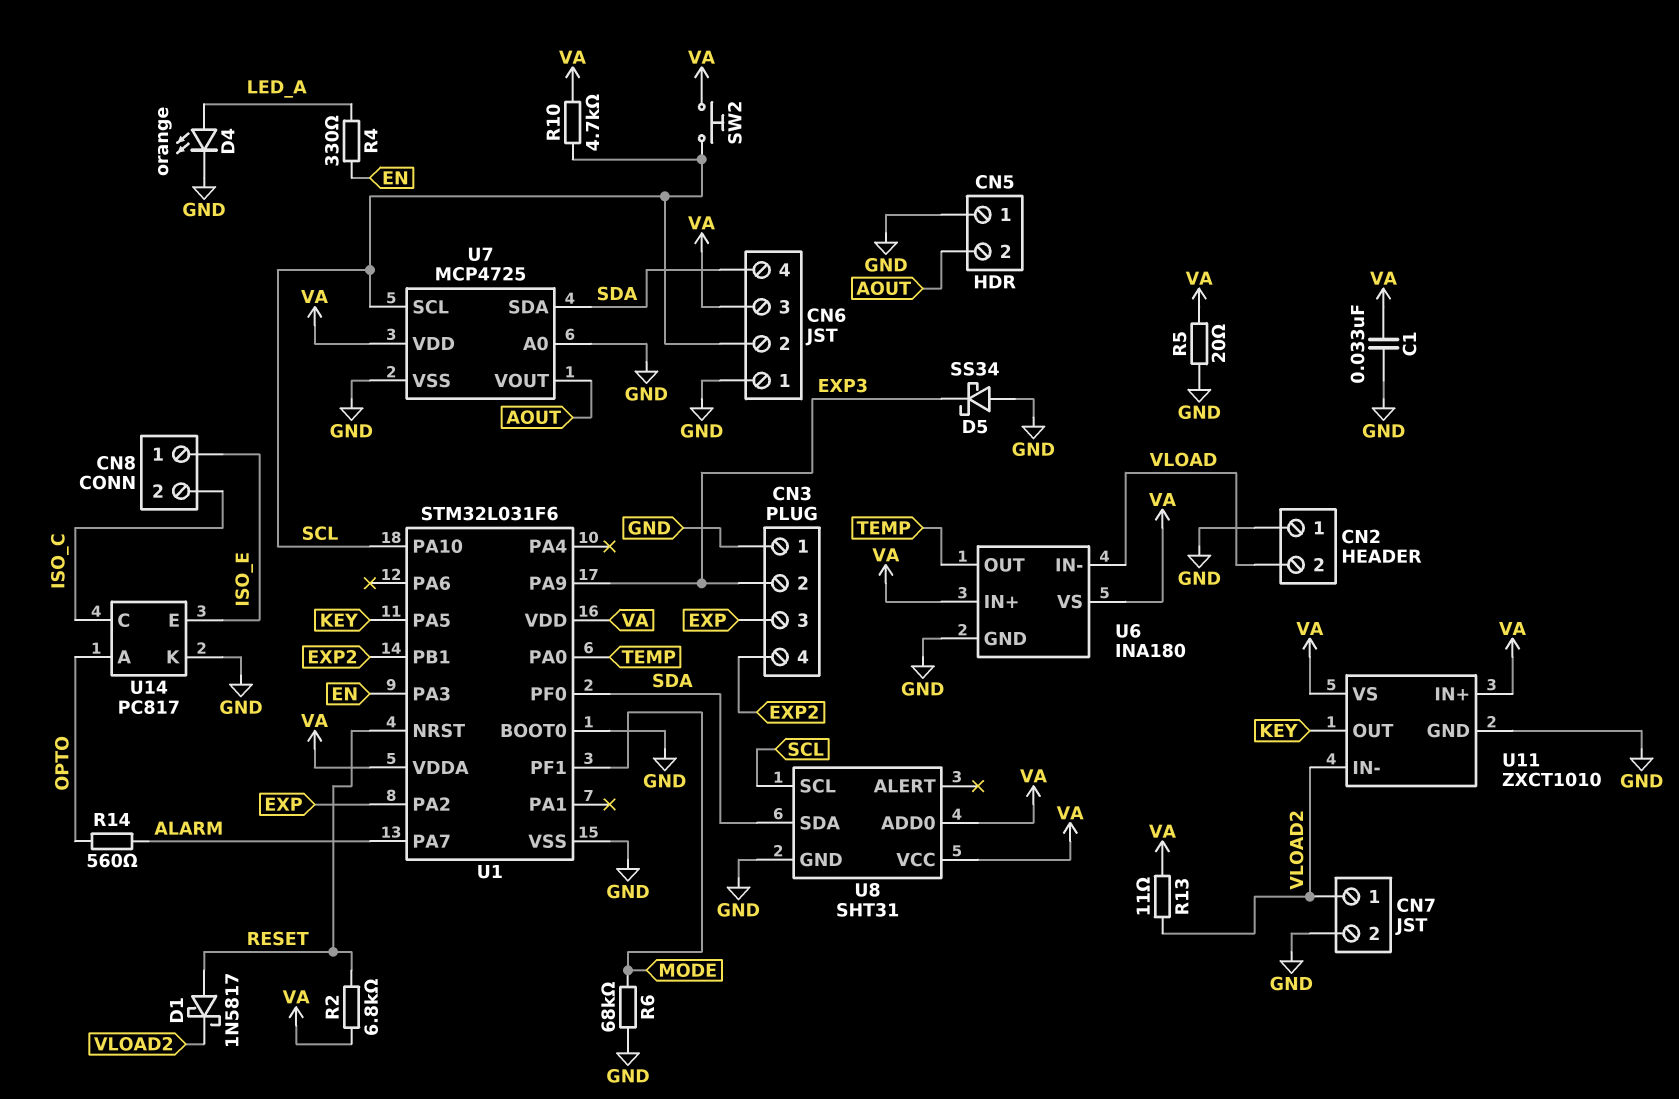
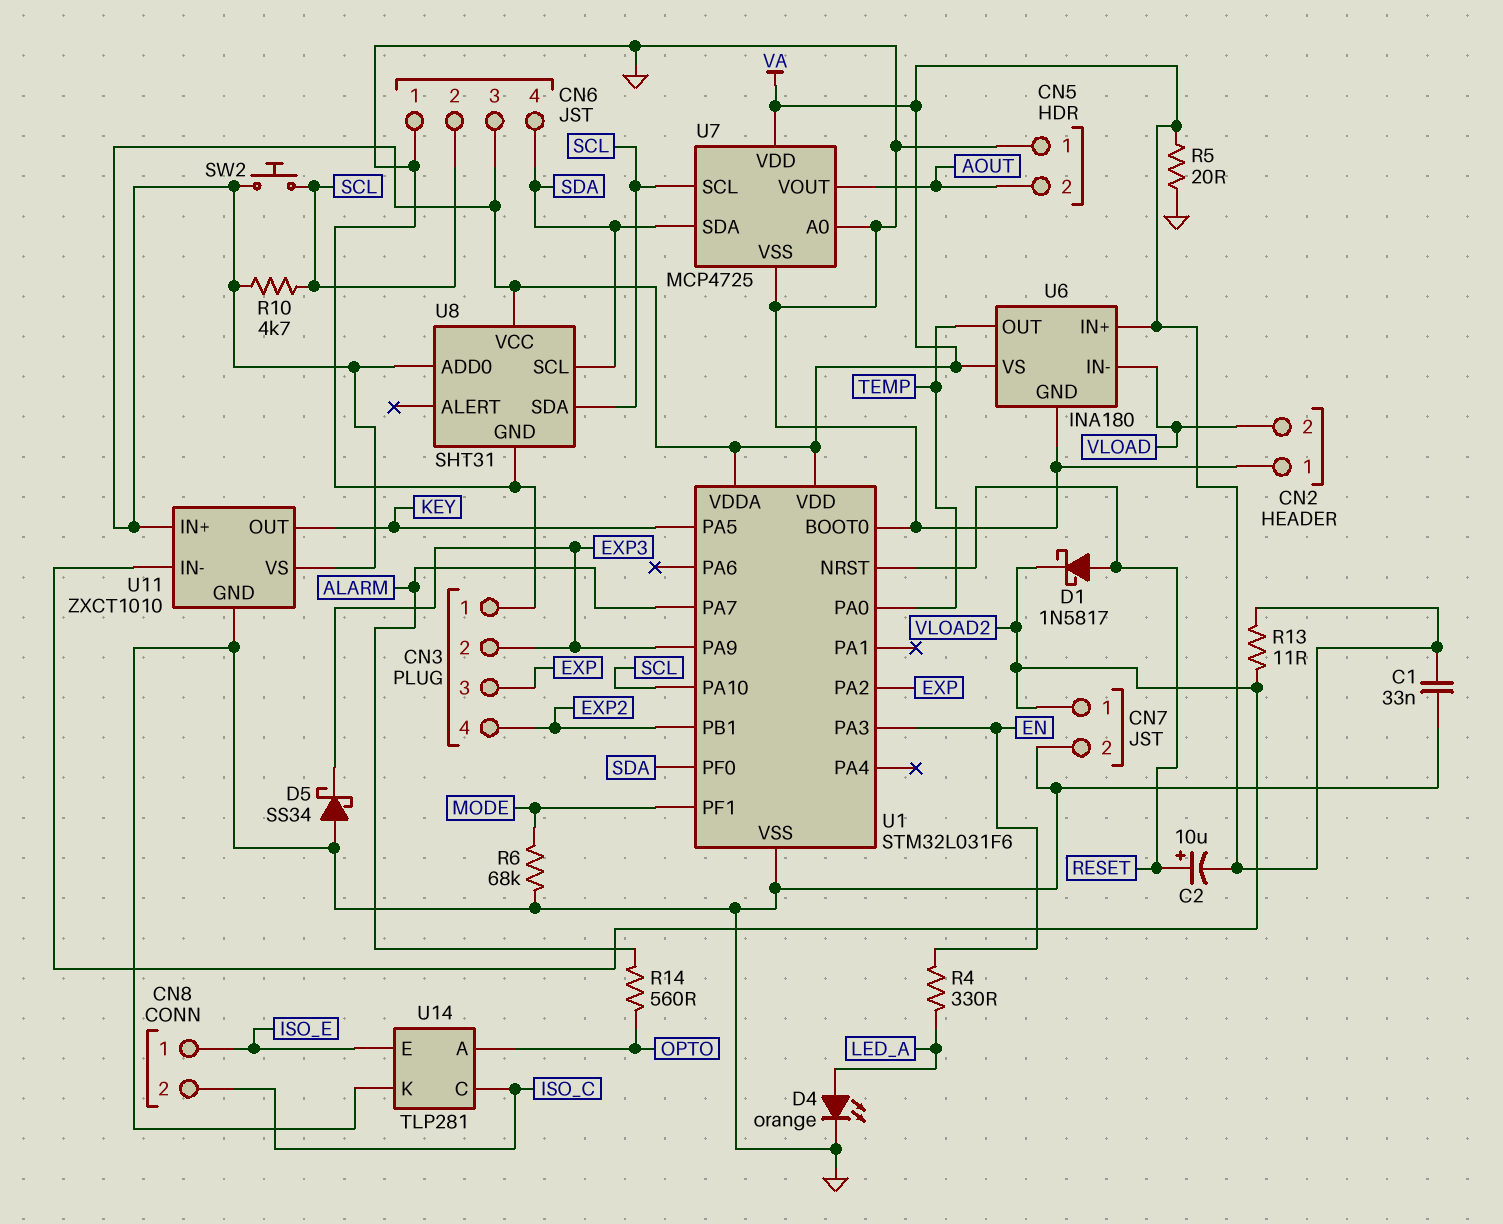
C2: none -> 10uF (plus RESET, minus VA)
R2: 6.8k (RESET, VA) -> none
U8 pin SCL: SCL -> SDA
U8 pin SDA: SDA -> SCL
U14: PC817 -> TLP281

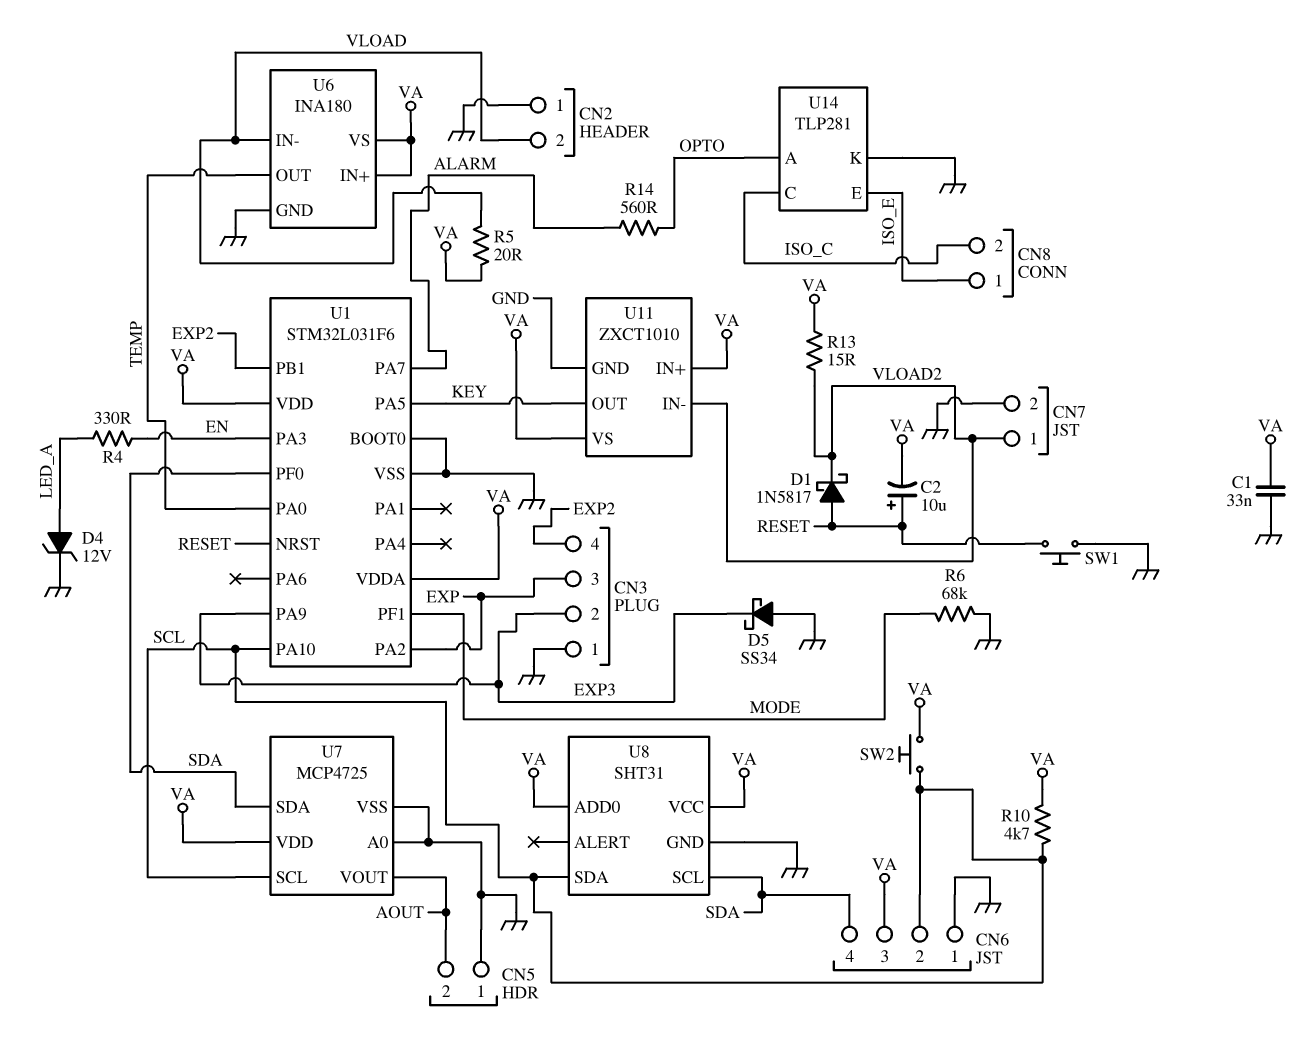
D4: LED orange (A LED_A, K GND) -> zener 12V (A LED_A, K GND)
R5: 20 (GND, VA) -> 20 (VA, VLOAD)
R13: 11 (VA, VLOAD2) -> 15 (VA, VLOAD2)
SW1: none -> button (GND, RESET)

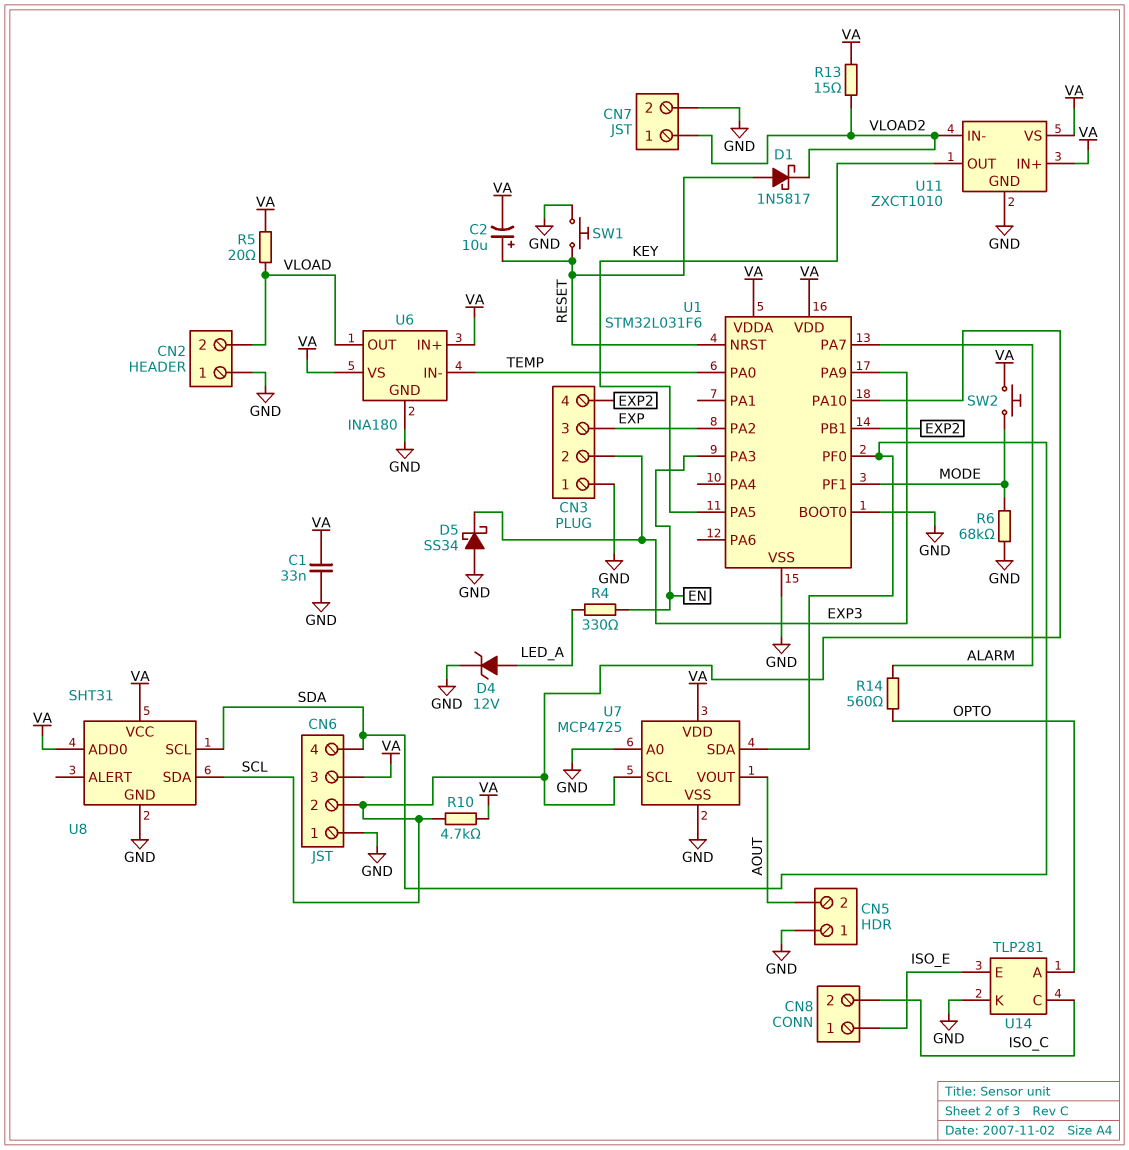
SW2: button (SCL, VA) -> button (MODE, VA)
U6 pin IN-: VLOAD -> TEMP
U6 pin OUT: TEMP -> VLOAD

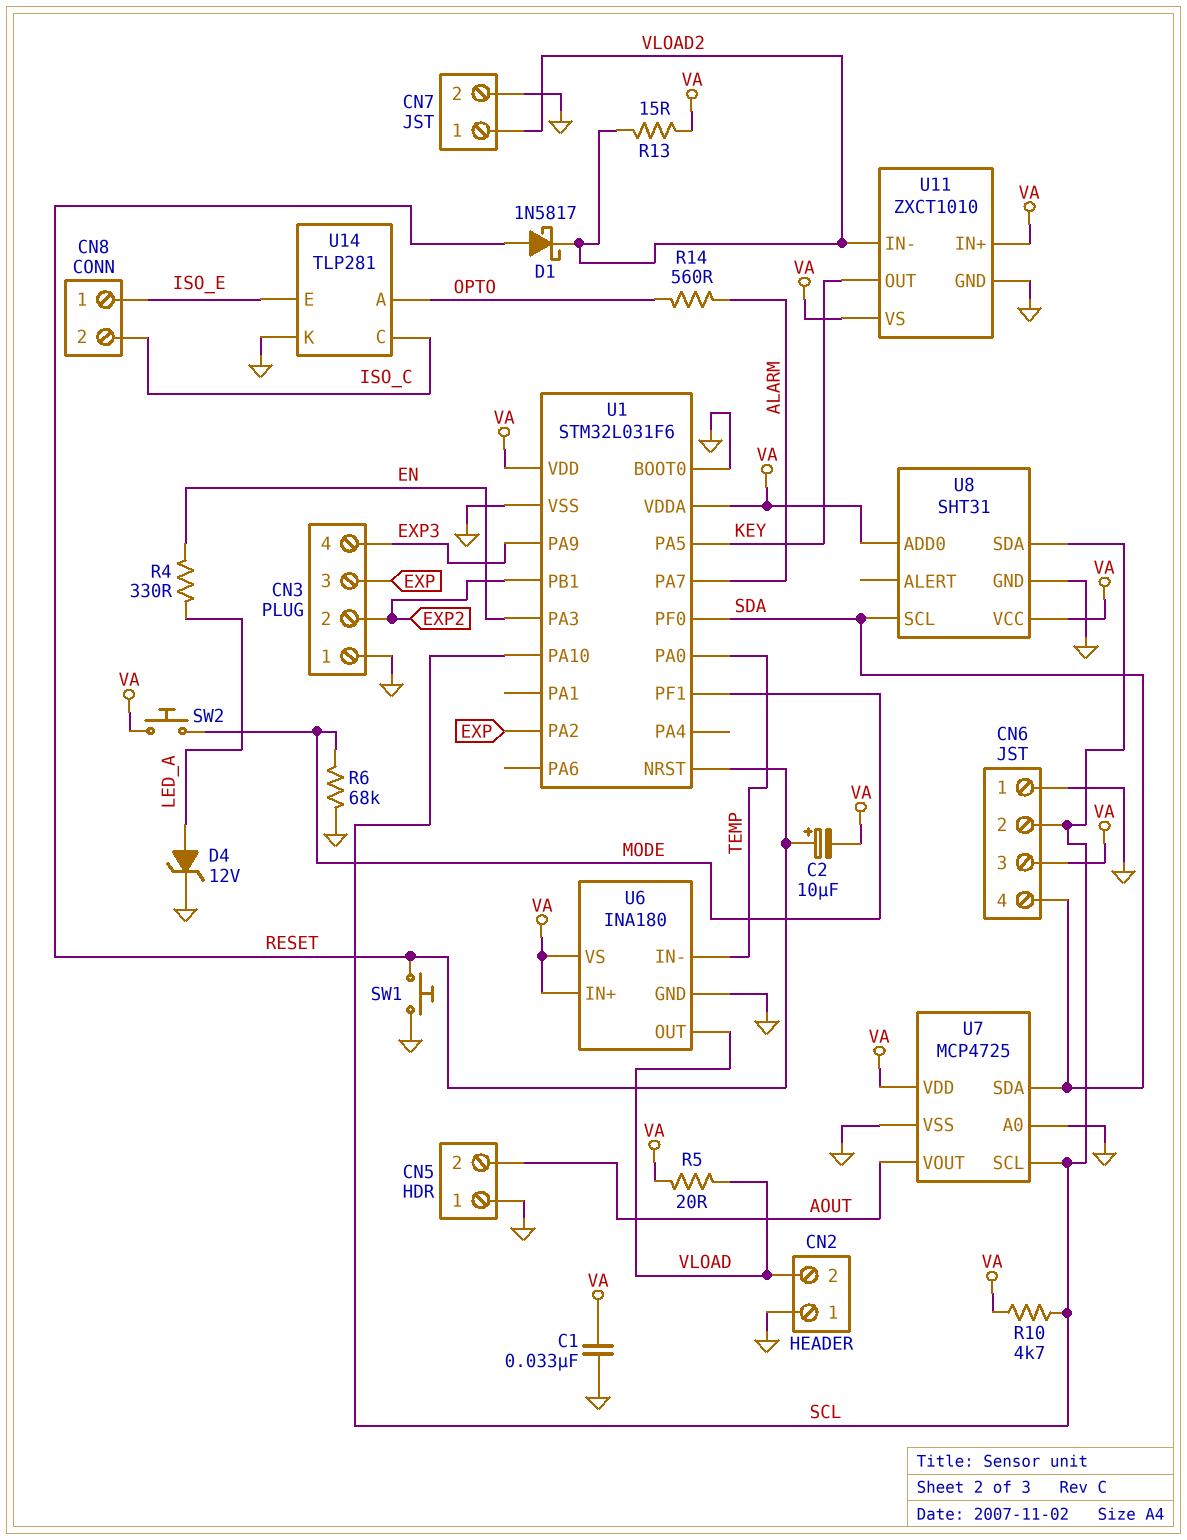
CN3 pin 2: EXP3 -> EXP2
CN3 pin 4: EXP2 -> EXP3
D5: schottky SS34 (A GND, K EXP3) -> none

